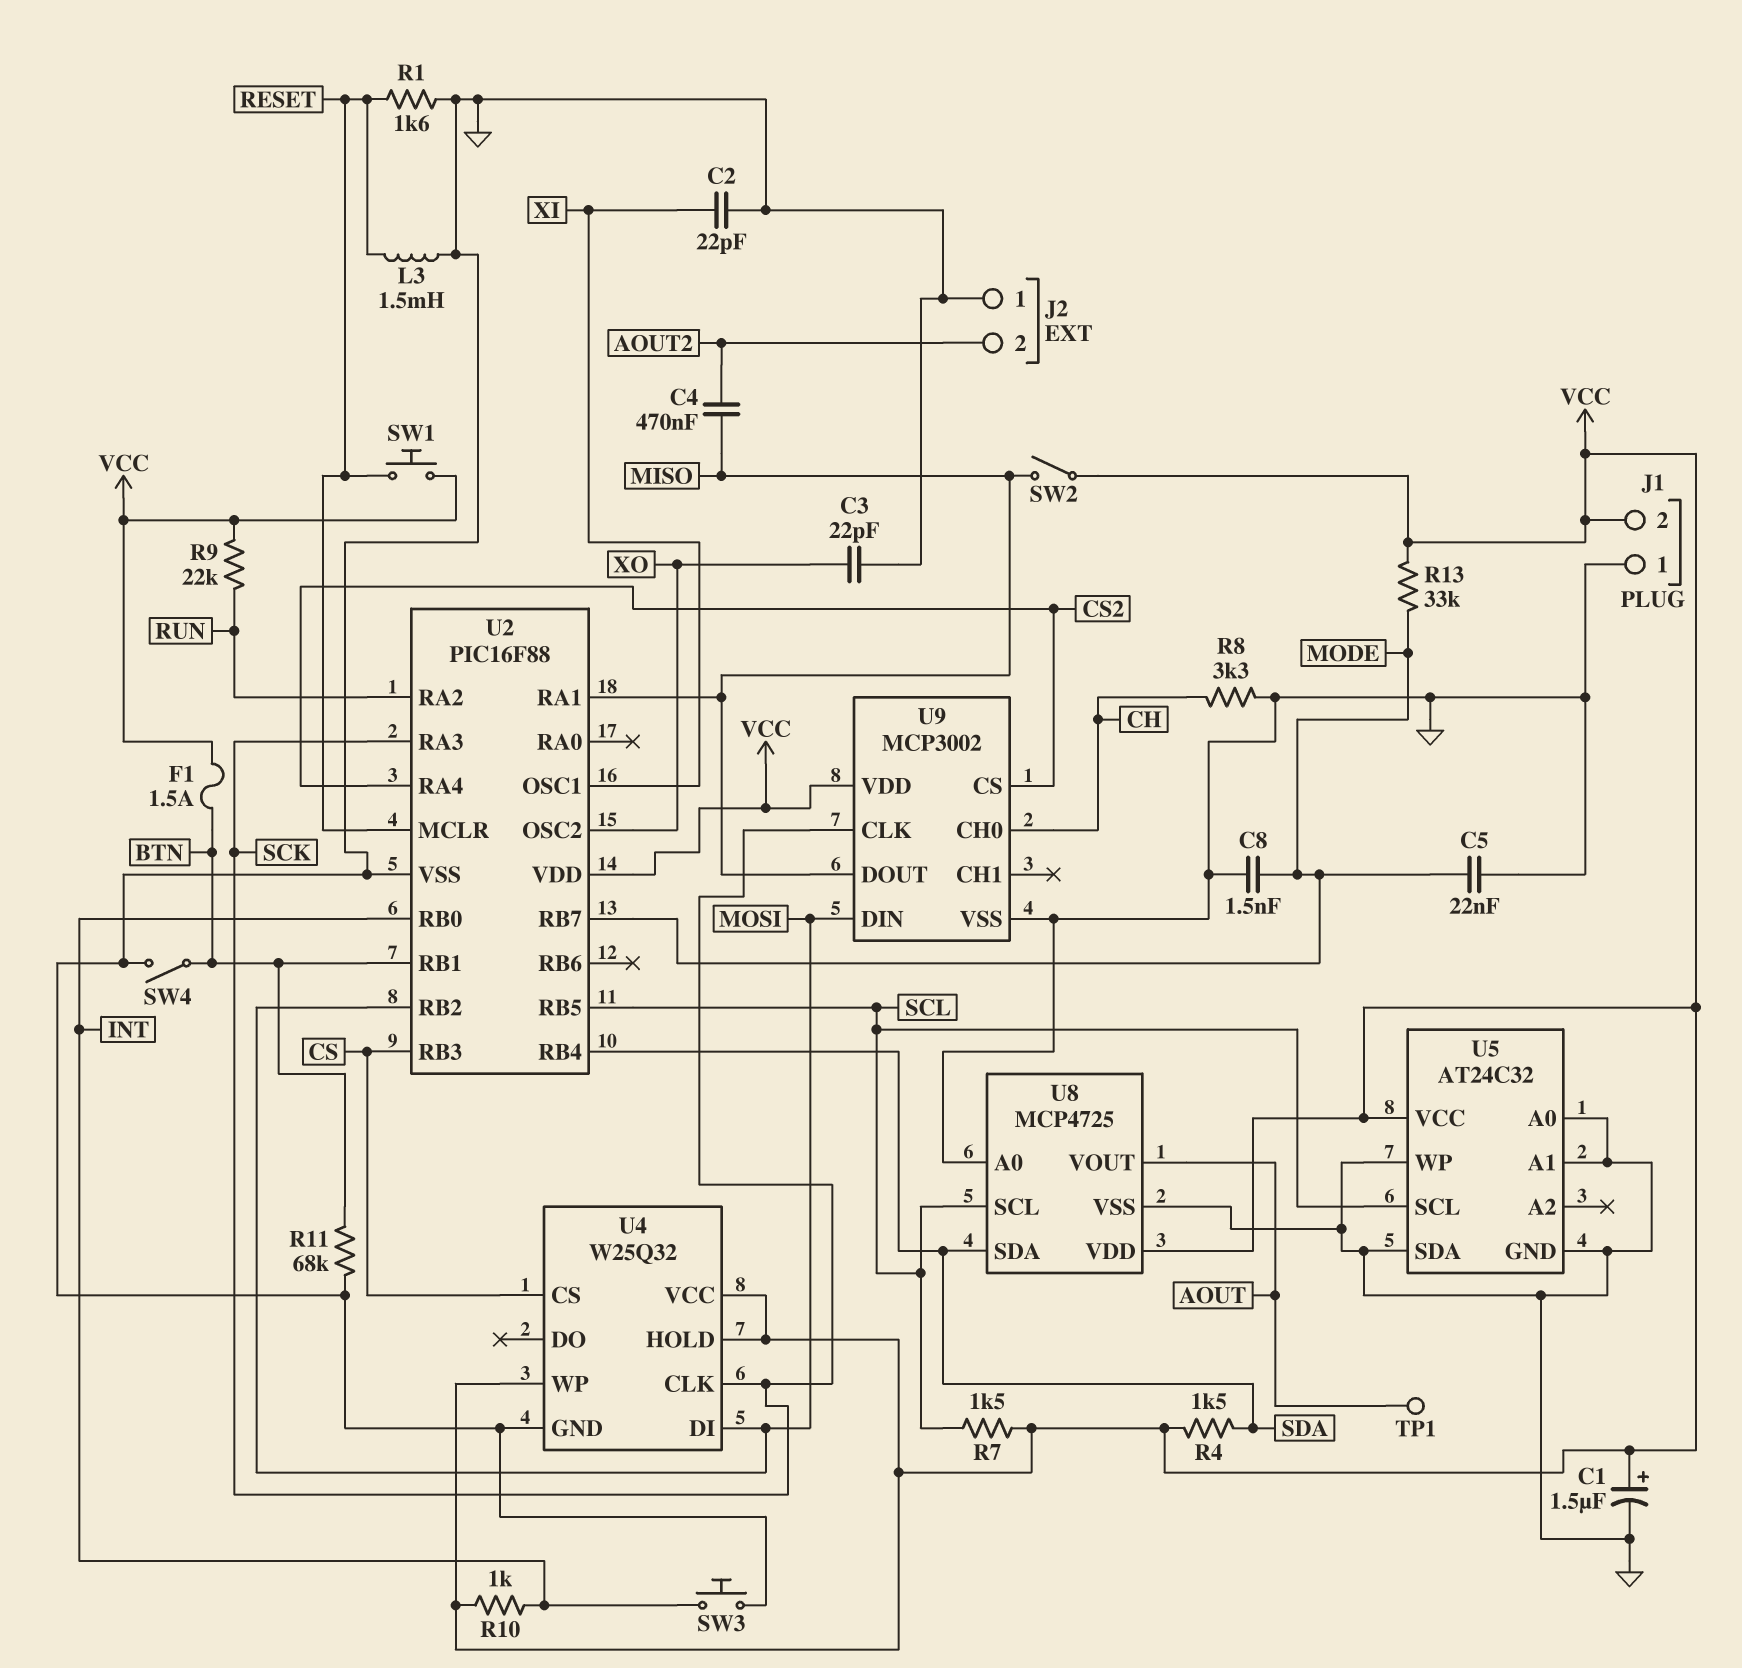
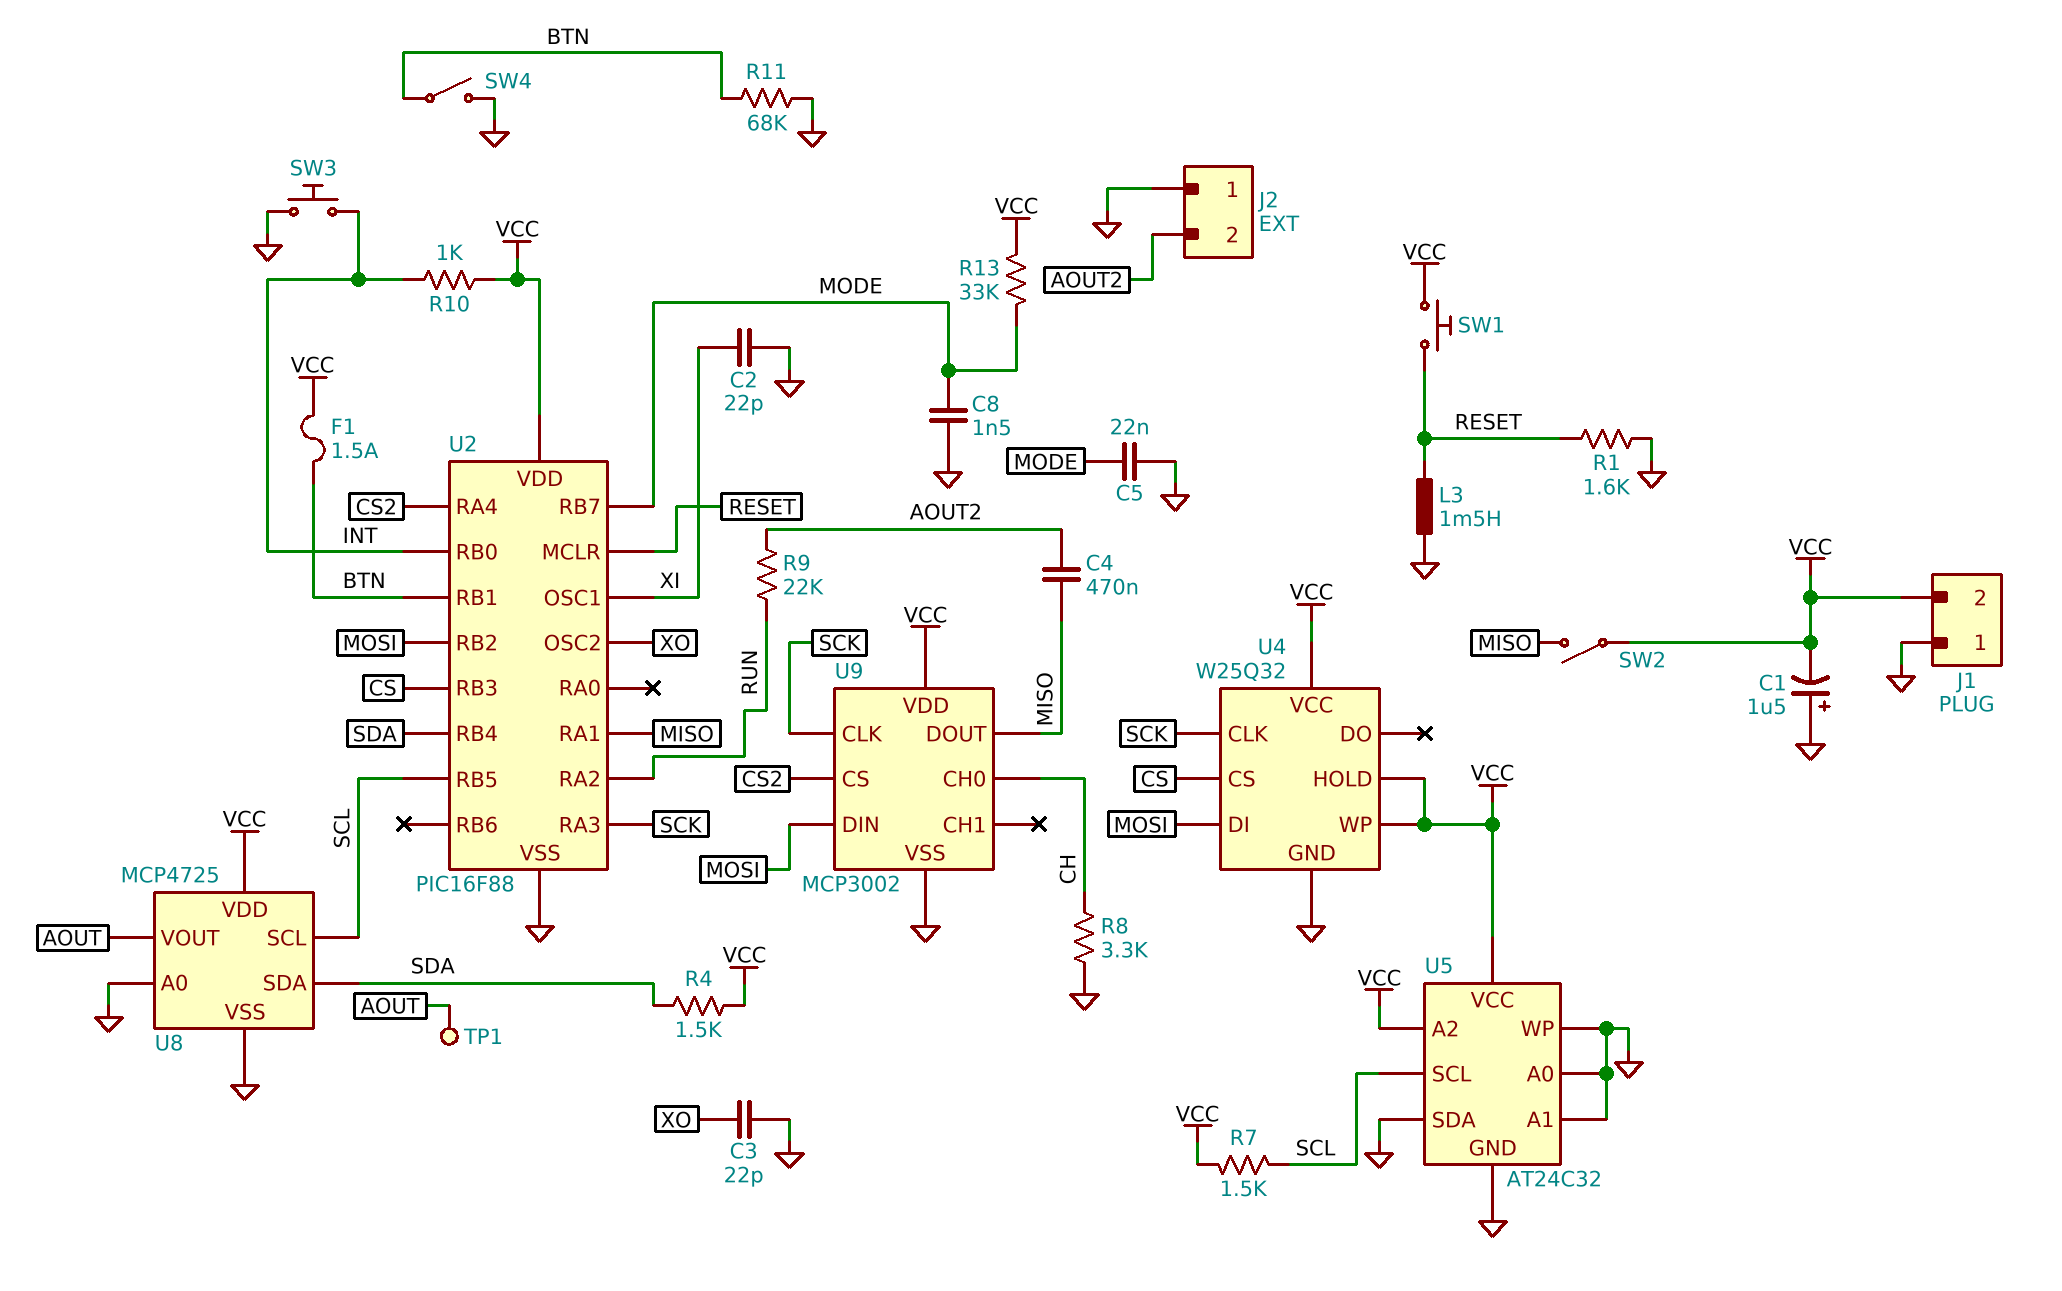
C1: 1.5uF (plus VCC, minus GND) -> 1.5uF (plus GND, minus VCC)
R9: 22k (RUN, VCC) -> 22k (AOUT2, RUN)
U5 pin A2: none -> VCC

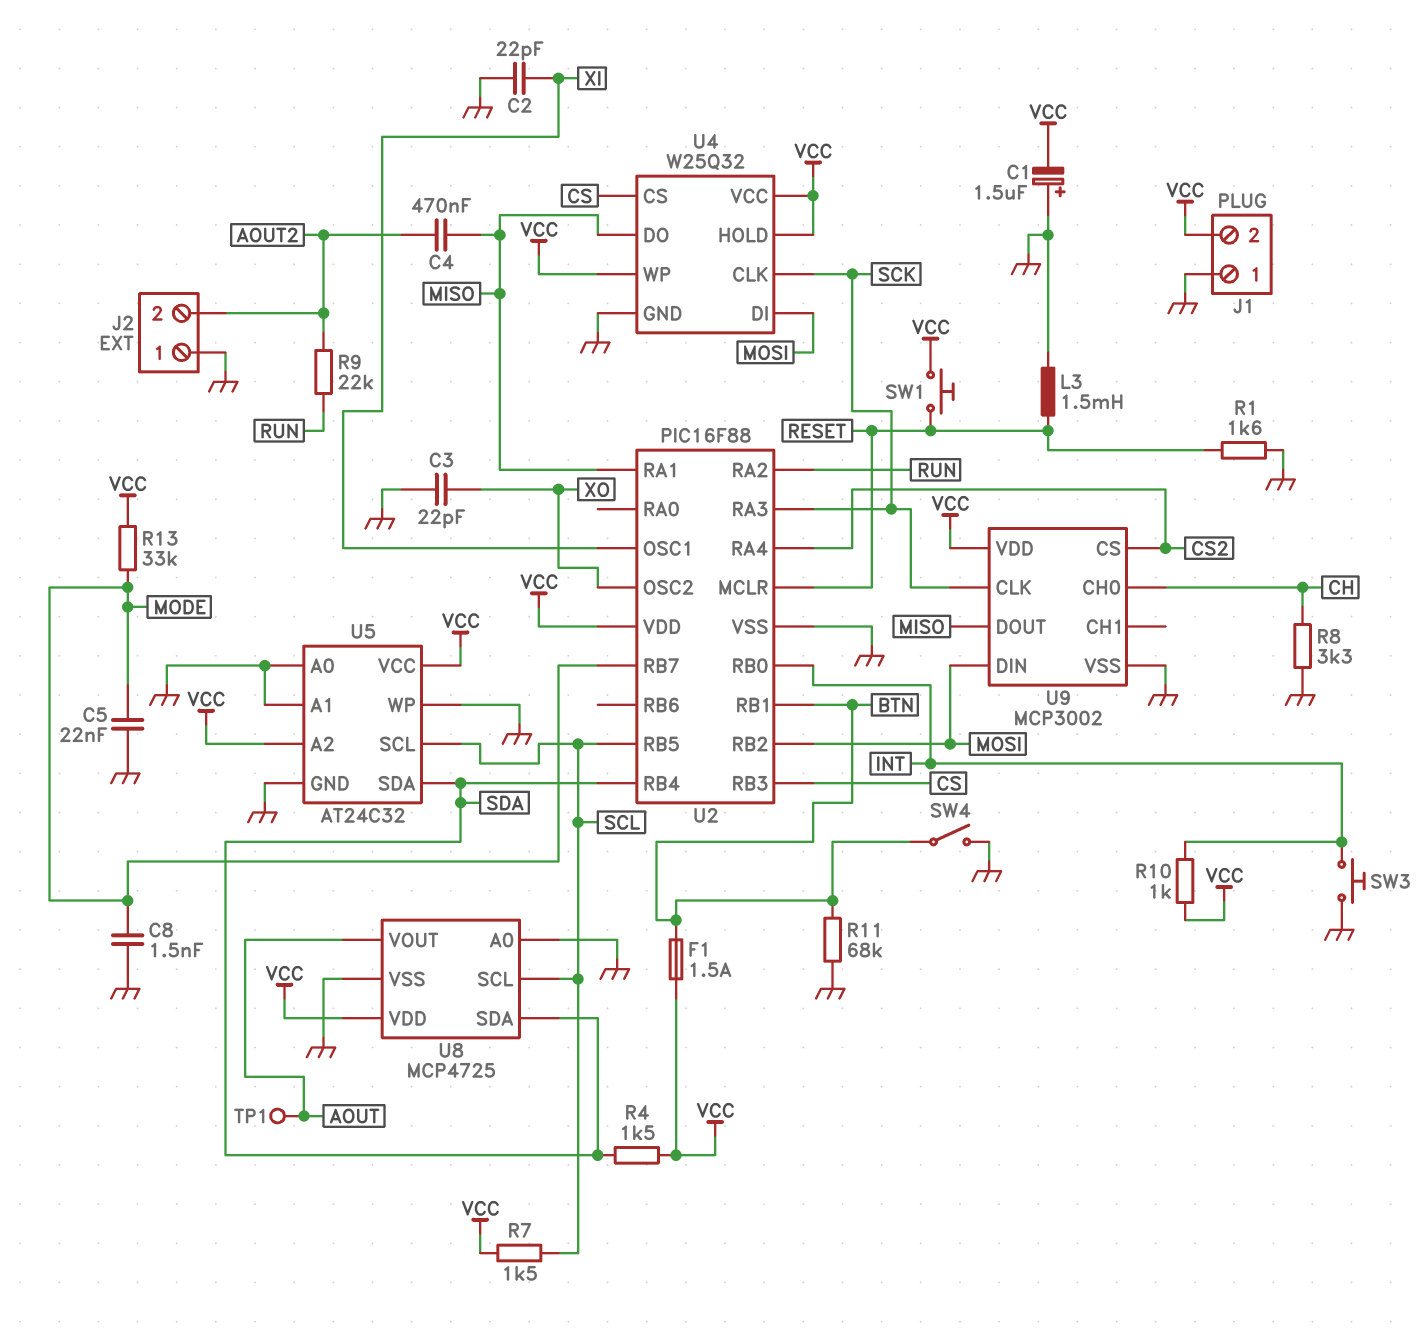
SW2: switch (MISO, VCC) -> none
U4 pin DO: none -> MISO
U5 pin SDA: GND -> SDA

